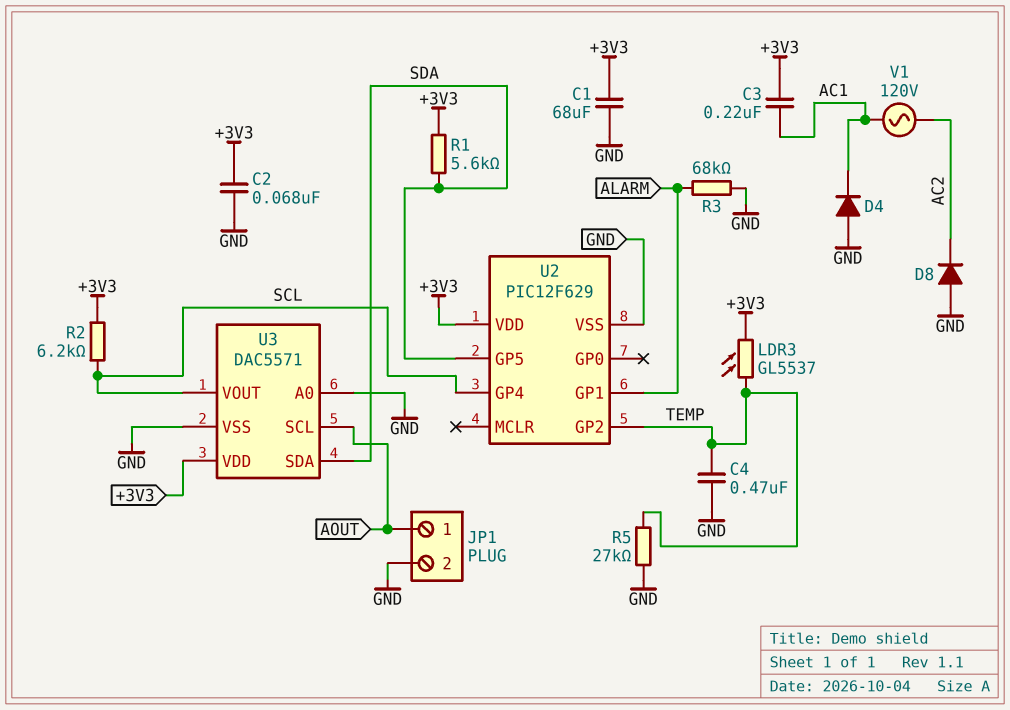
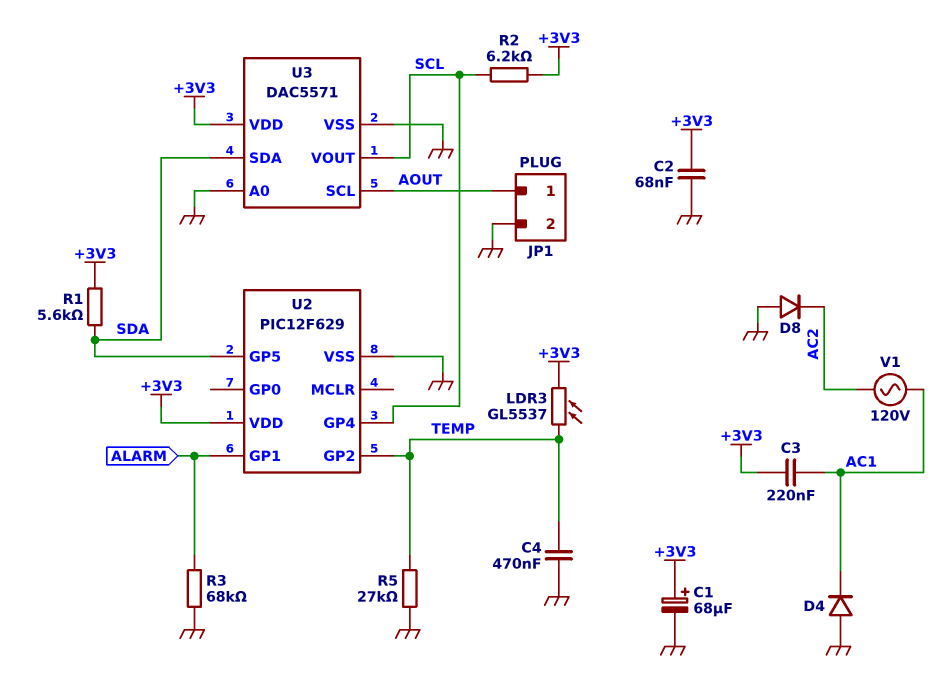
C1: 68uF (+3V3, GND) -> 68uF (plus +3V3, minus GND)

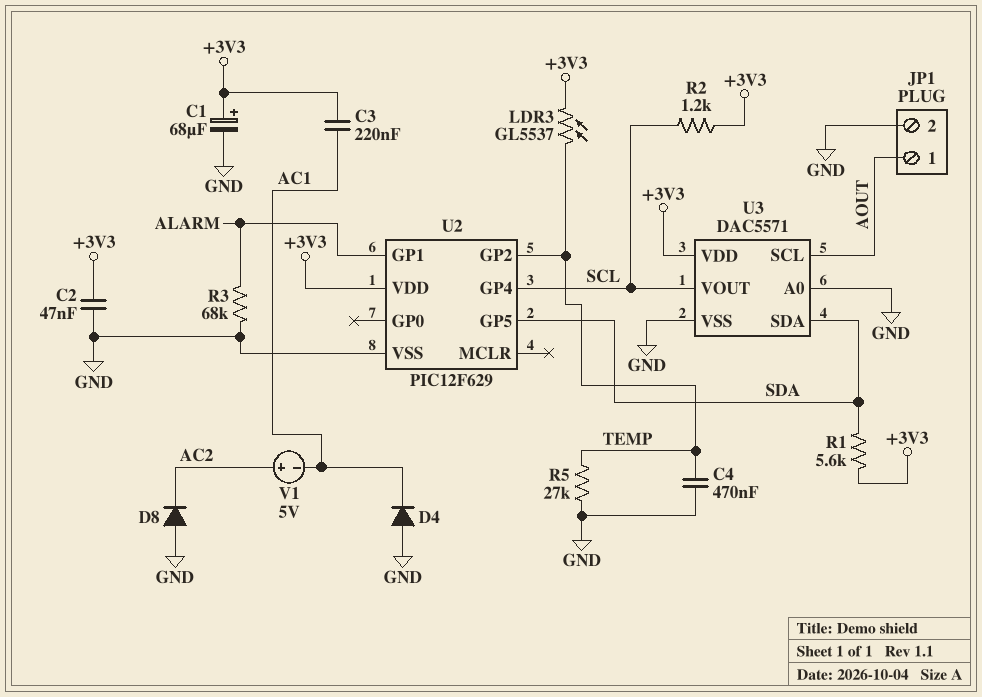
C2: 68nF (+3V3, GND) -> 47nF (+3V3, GND)
R2: 6.2k (+3V3, SCL) -> 1.2k (+3V3, SCL)
V1: AC 120V (AC1, AC2) -> 5V (plus AC2, minus AC1)

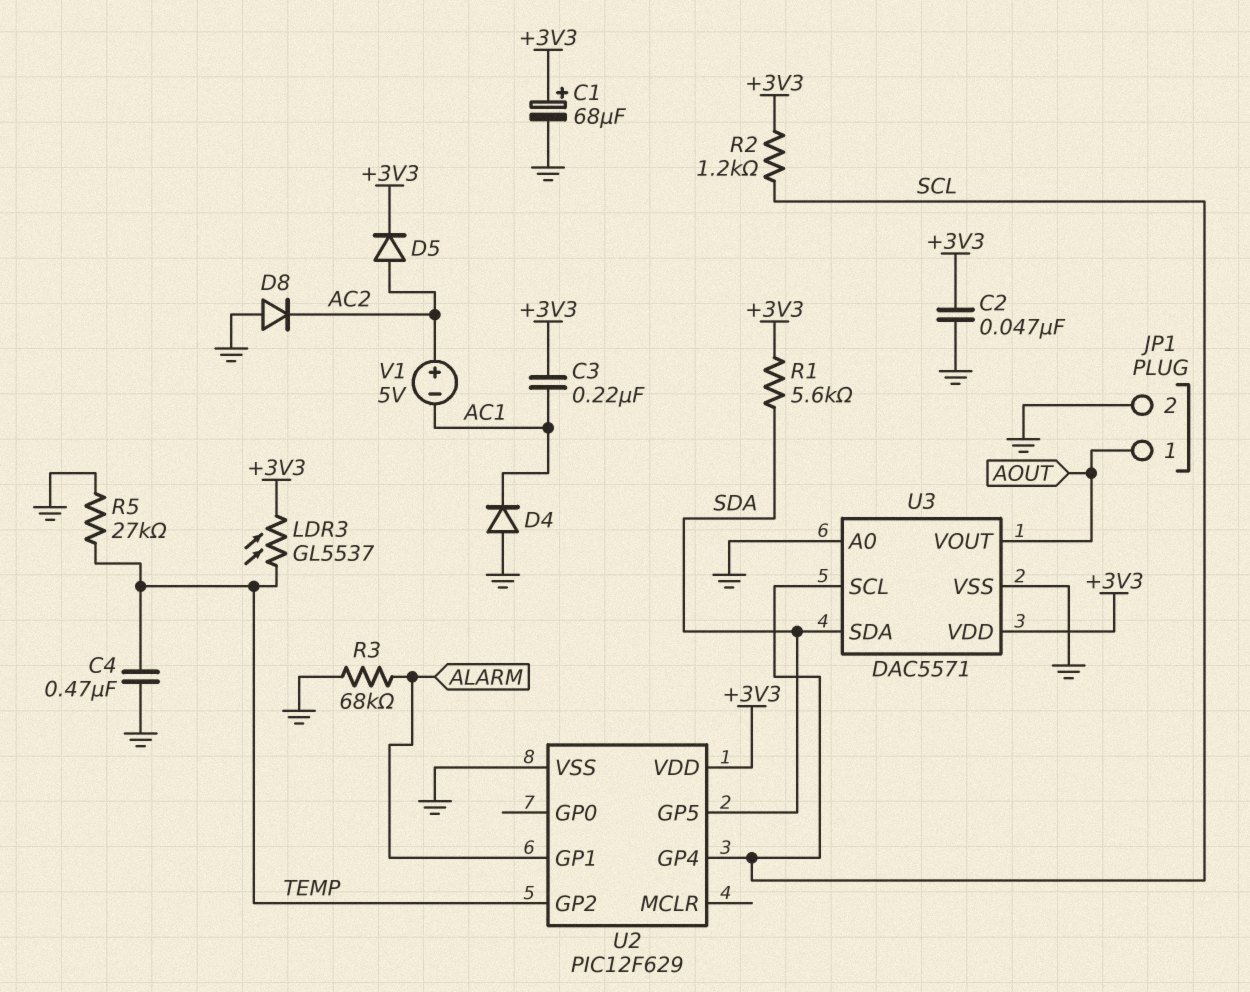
D5: none -> diode (A AC2, K +3V3)
U3 pin SCL: AOUT -> SCL
U3 pin VOUT: SCL -> AOUT

